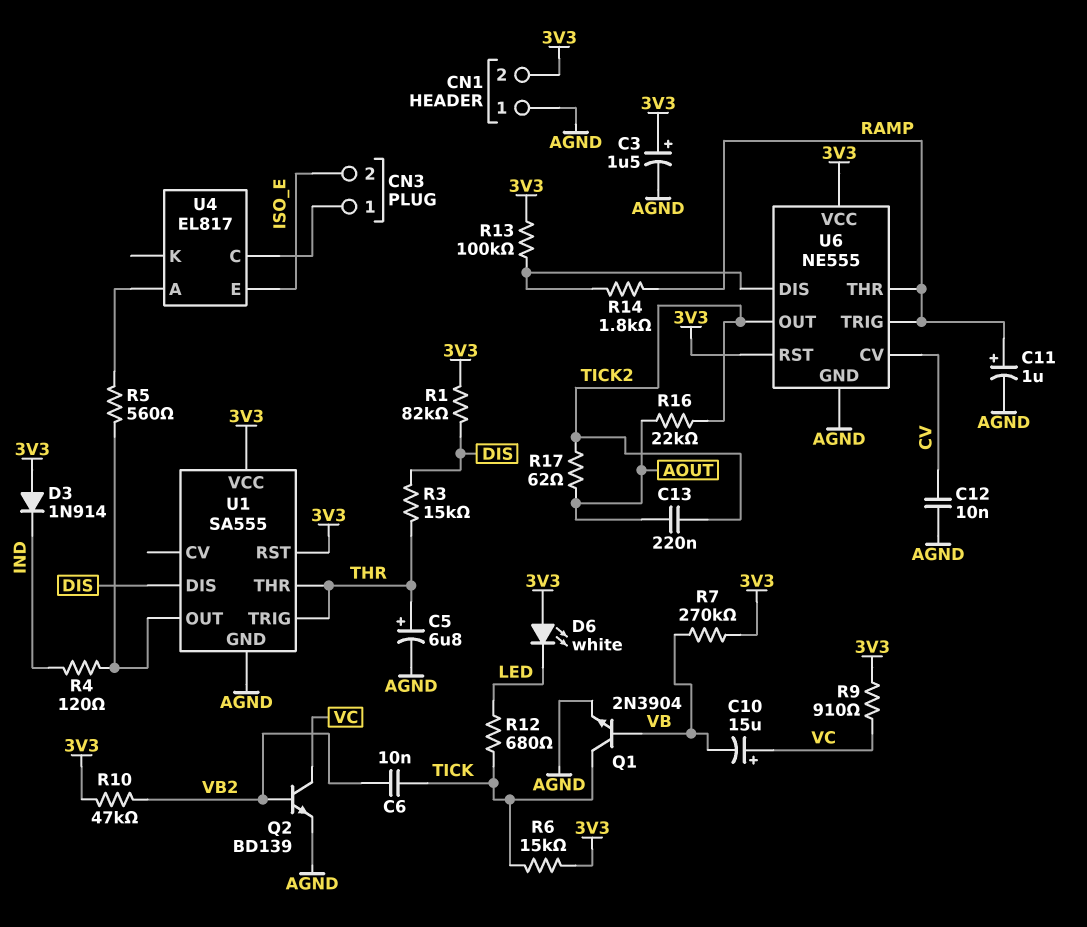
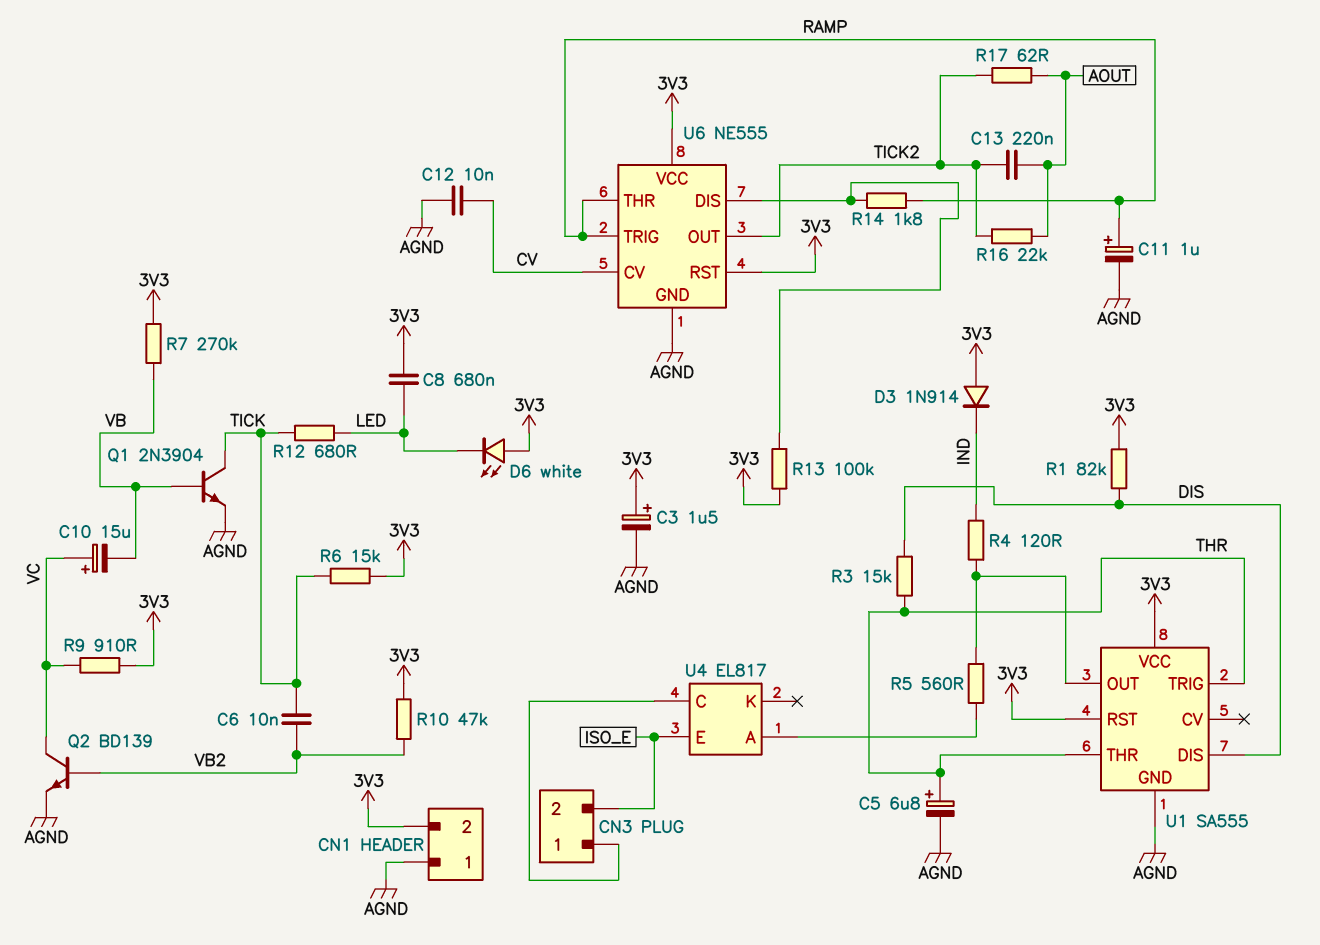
C8: none -> 680nF (3V3, LED)

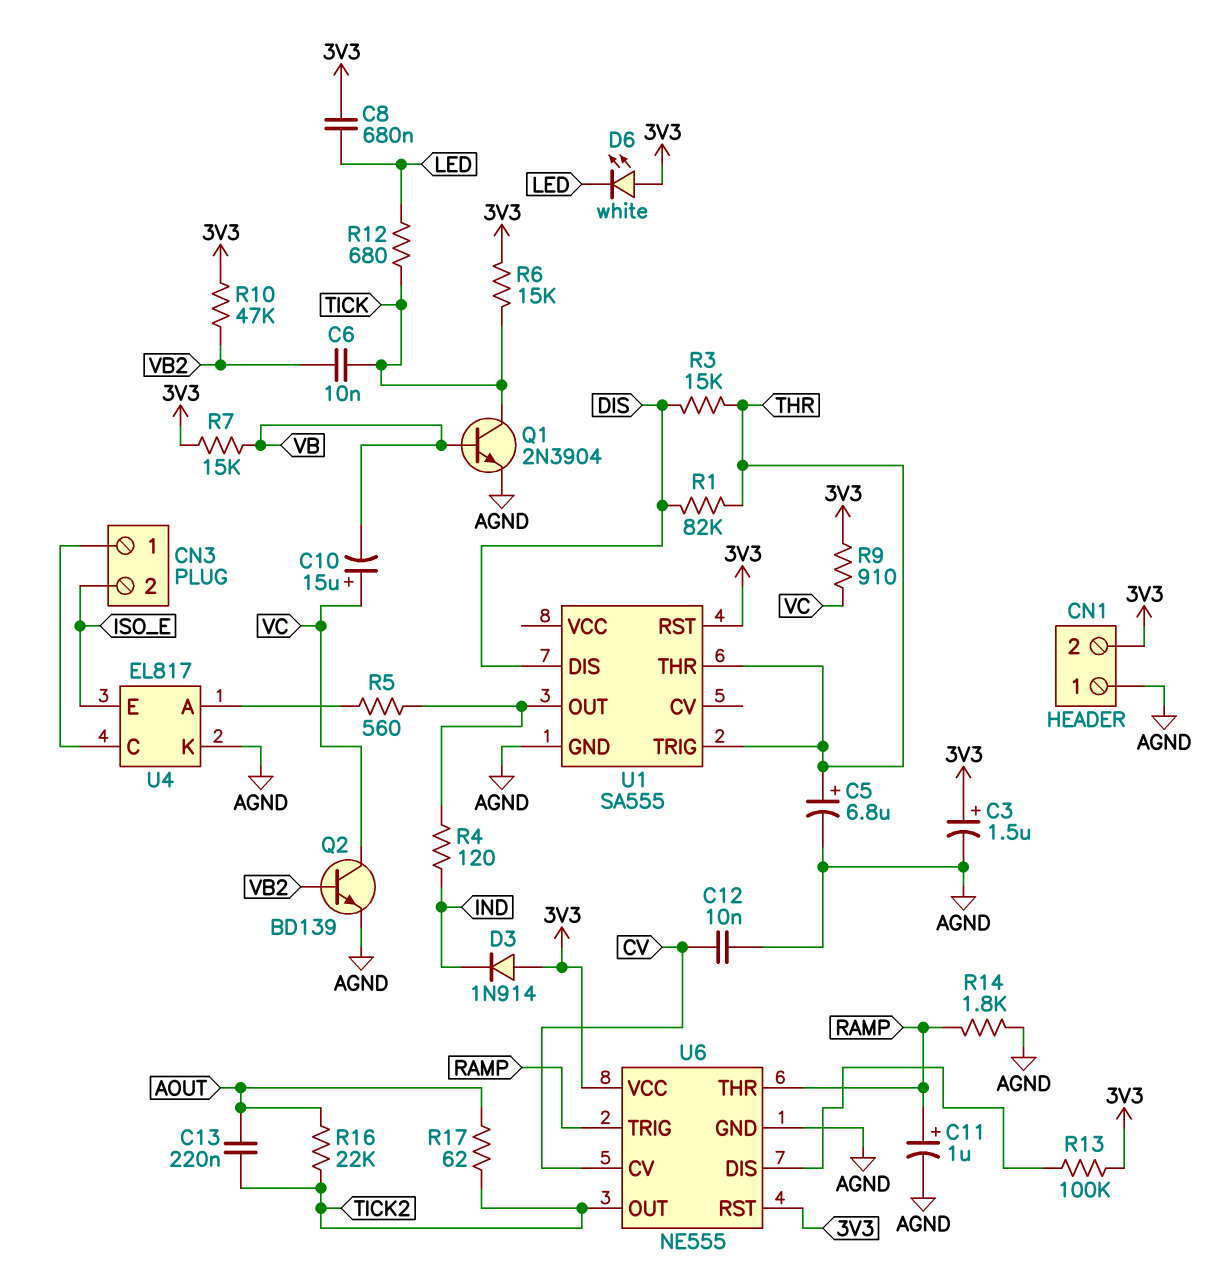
R1: 82k (3V3, DIS) -> 82k (DIS, THR)
R7: 270k (3V3, VB) -> 15k (3V3, VB)
R14: 1.8k (RAMP, U6/DIS) -> 1.8k (AGND, RAMP)
U1 pin VCC: 3V3 -> none
U4 pin K: none -> AGND

